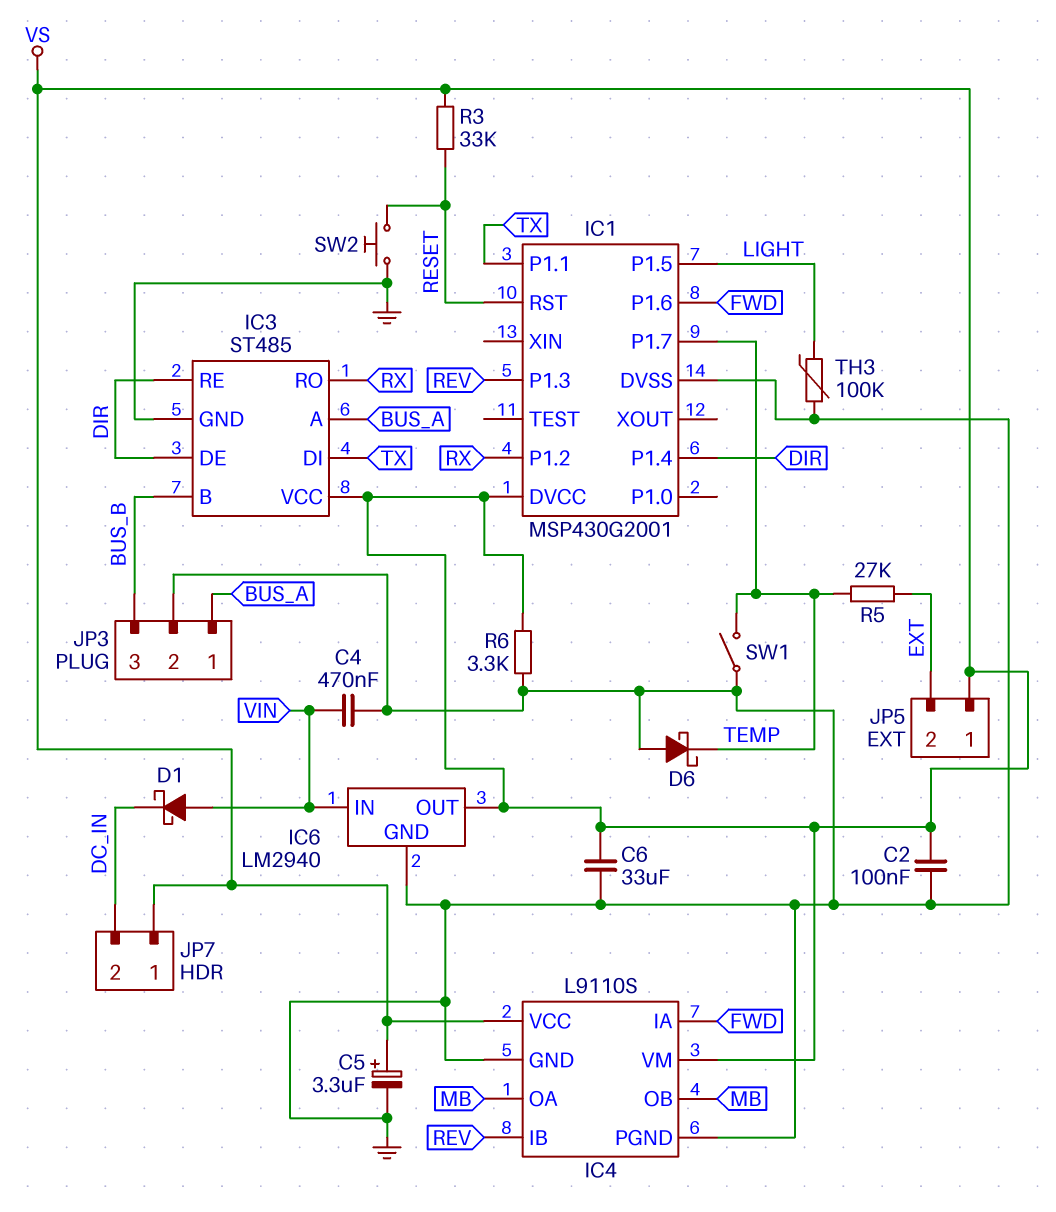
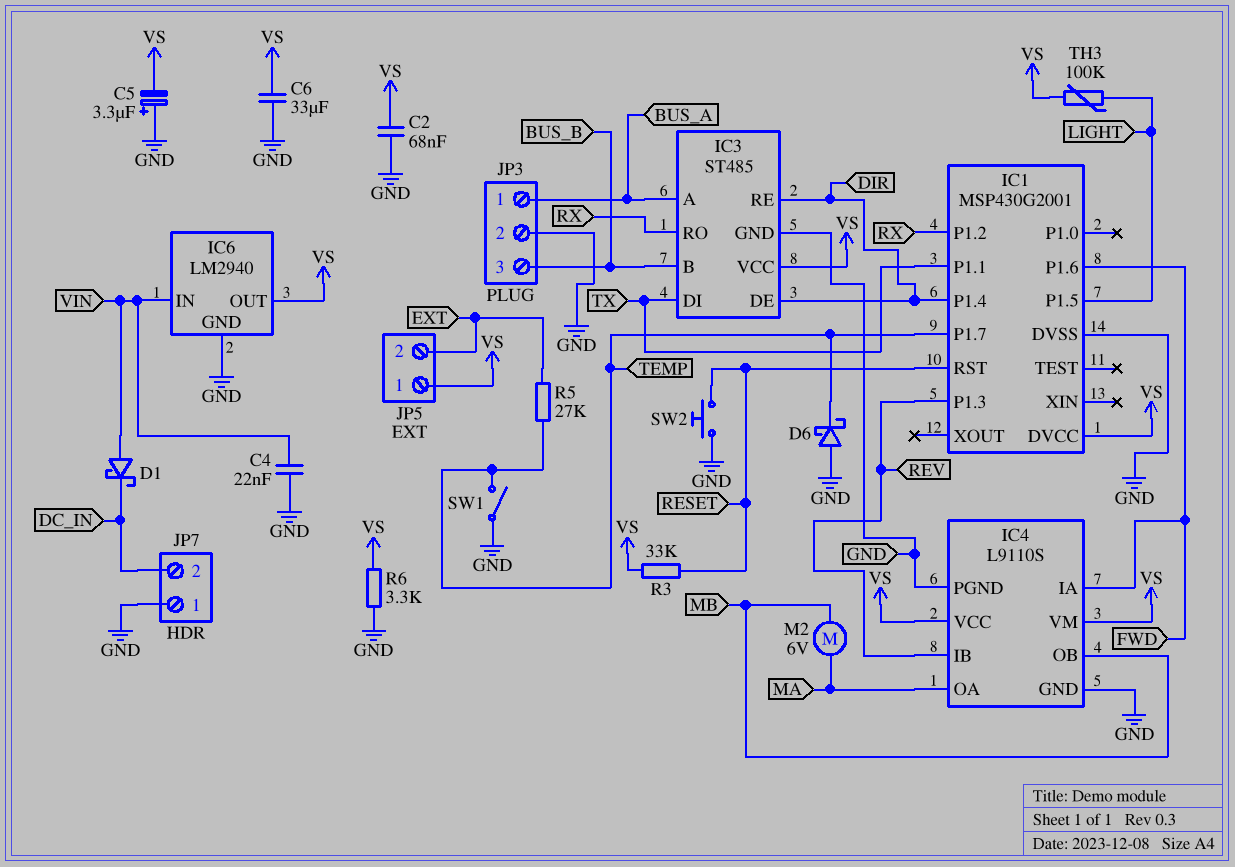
C2: 100nF (GND, VS) -> 68nF (GND, VS)
C4: 470nF (GND, VIN) -> 22nF (GND, VIN)
C5: 3.3uF (plus VS, minus GND) -> 3.3uF (plus GND, minus VS)
IC4 pin OA: MB -> MA
JP7 pin 1: VS -> GND
M2: none -> motor 6V (MA, MB)
TH3: 100k (GND, LIGHT) -> 100k (LIGHT, VS)

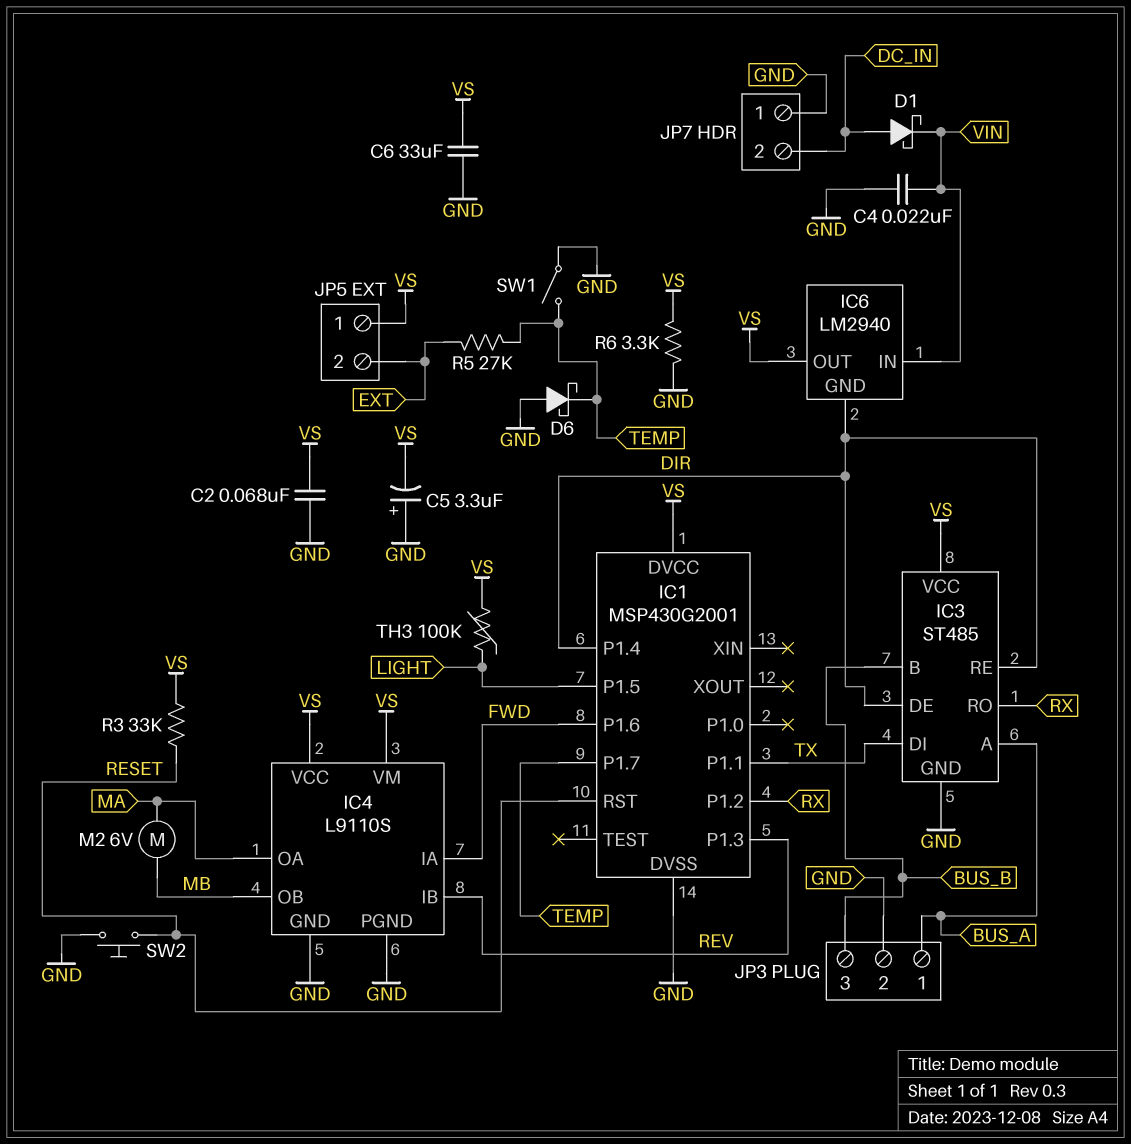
D1: schottky (A VIN, K DC_IN) -> schottky (A DC_IN, K VIN)
IC6 pin GND: GND -> DIR

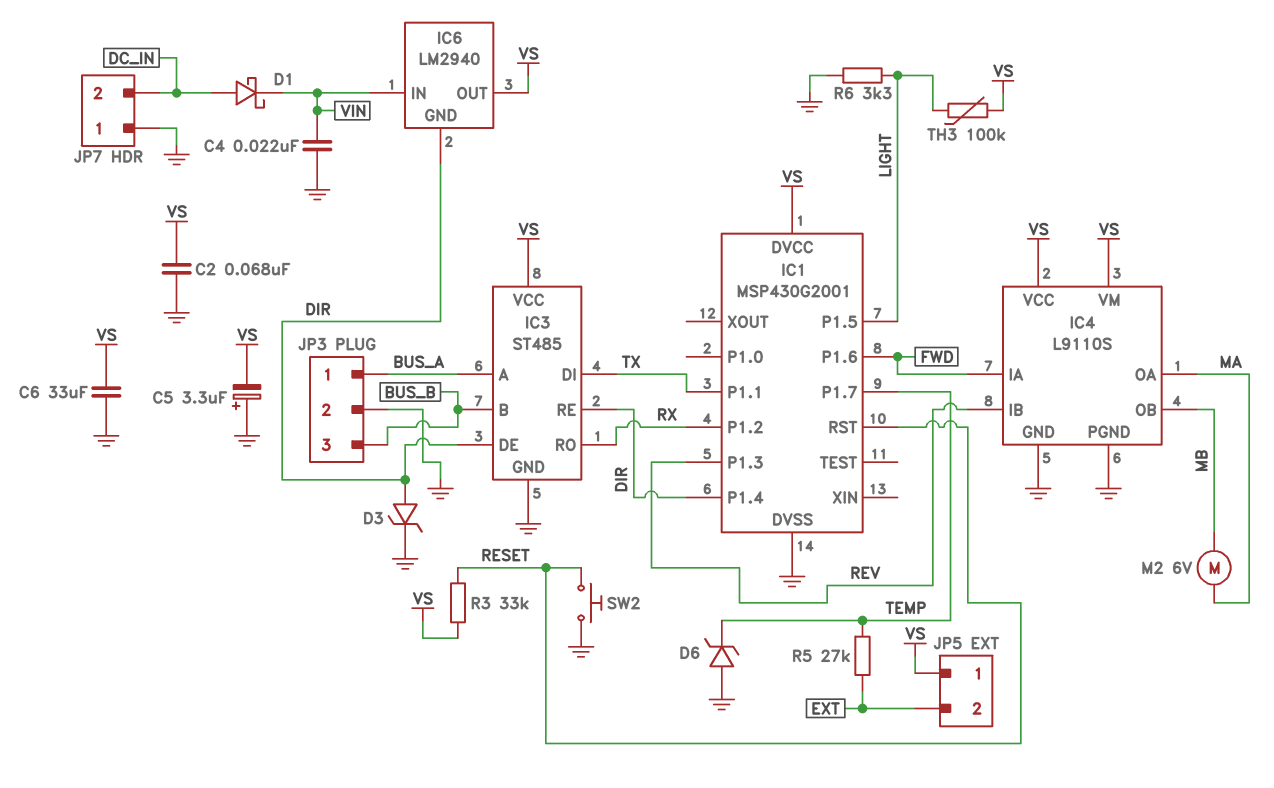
D3: none -> zener (A DIR, K GND)
D6: schottky (A GND, K TEMP) -> zener (A GND, K TEMP)
R6: 3.3k (GND, VS) -> 3.3k (GND, LIGHT)
SW1: switch (GND, TEMP) -> none

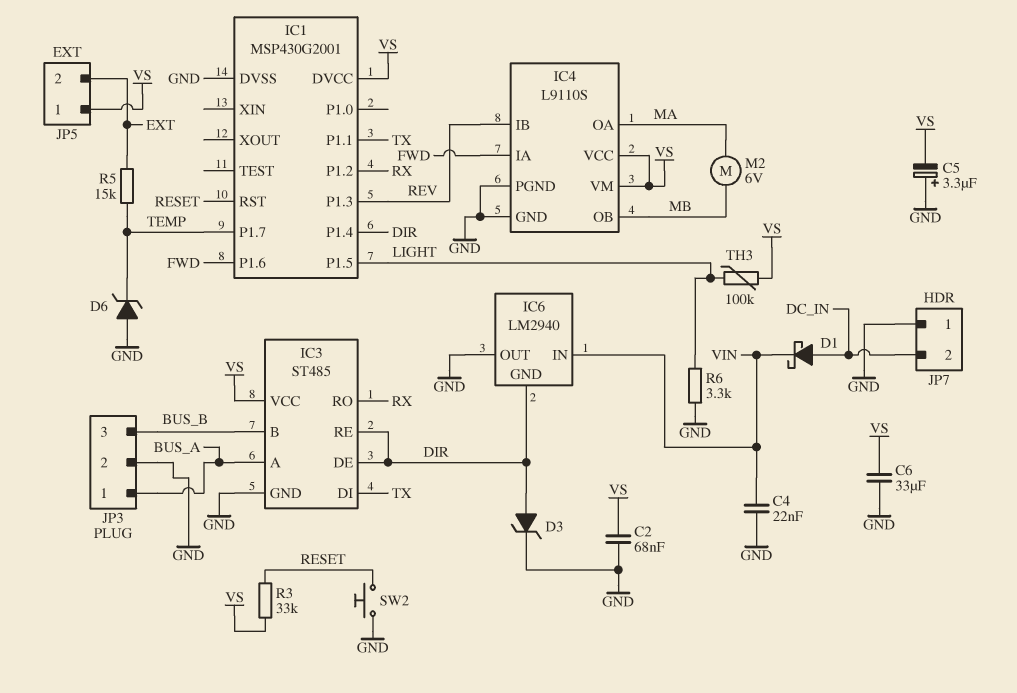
IC6 pin OUT: VS -> GND
R5: 27k (EXT, TEMP) -> 15k (EXT, TEMP)

